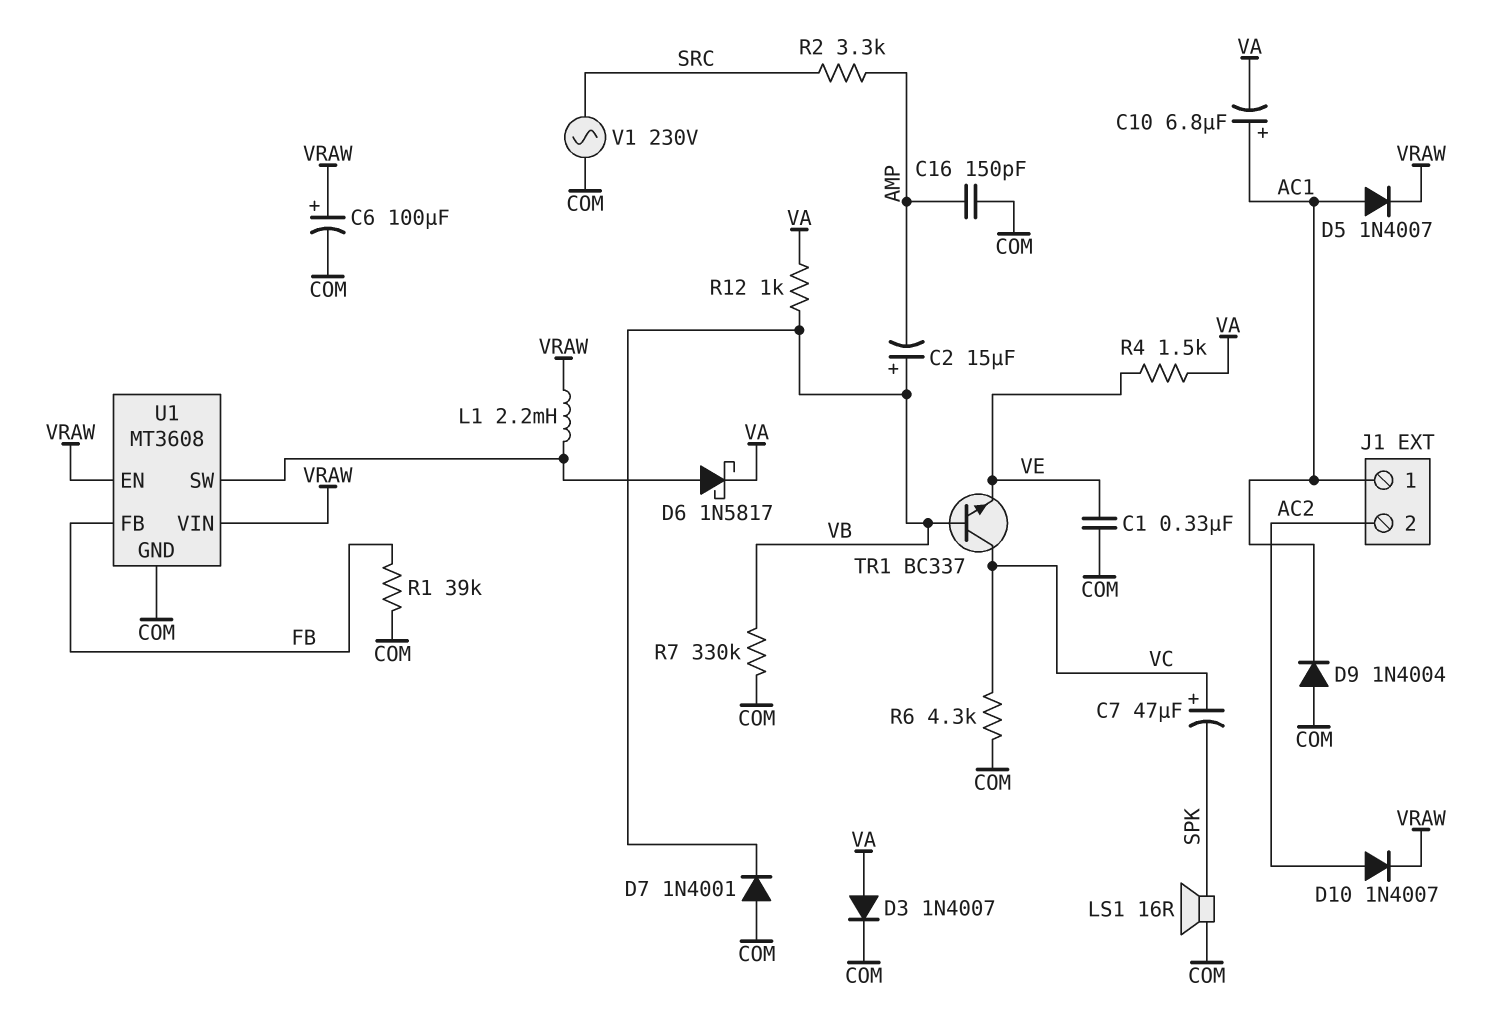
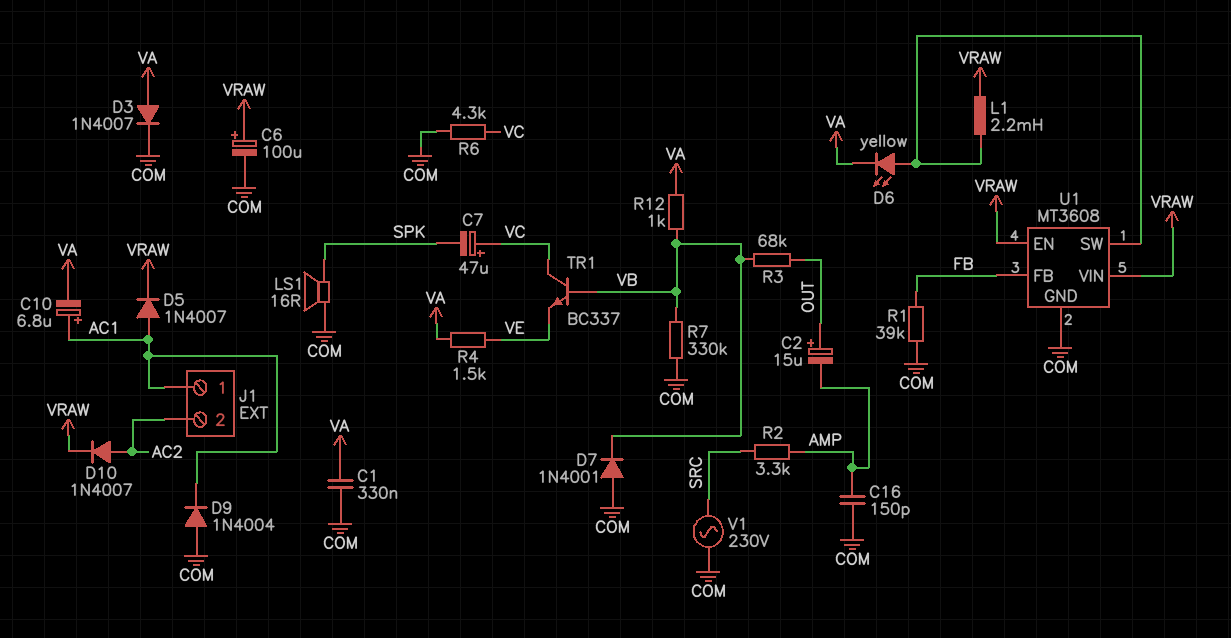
C1: 330nF (COM, VE) -> 330nF (COM, VA)
C2: 15uF (plus VB, minus AMP) -> 15uF (plus OUT, minus AMP)
D6: schottky 1N5817 (A U1/SW, K VA) -> LED yellow (A U1/SW, K VA)
R3: none -> 68k (OUT, VB)

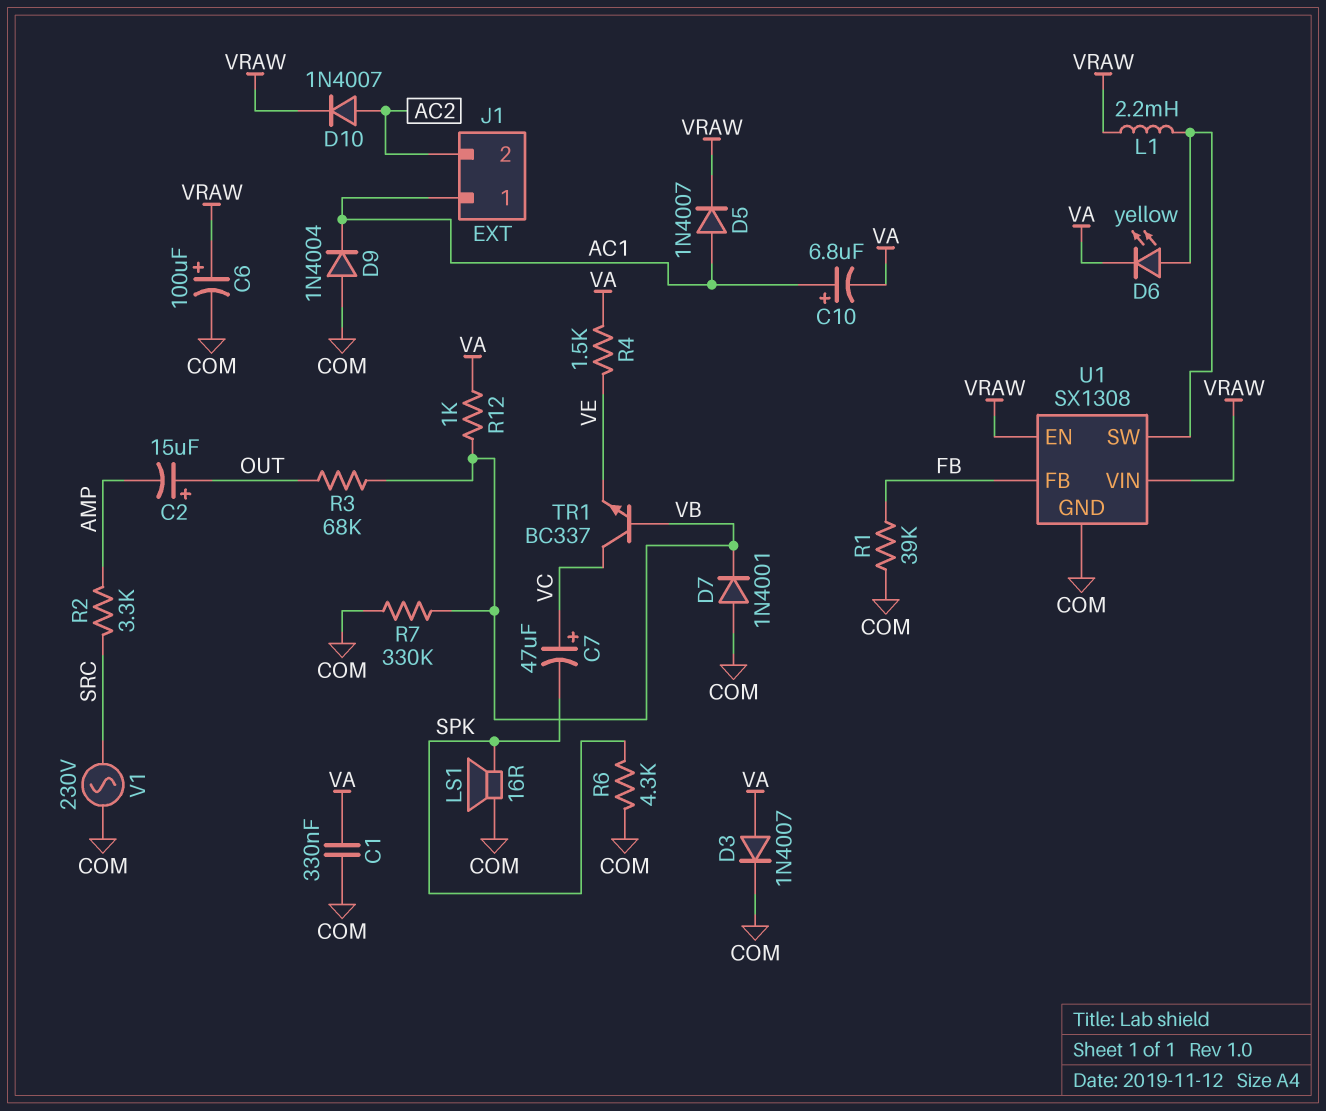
C16: 150pF (AMP, COM) -> none
R6: 4.3k (COM, VC) -> 4.3k (COM, SPK)
U1: MT3608 -> SX1308

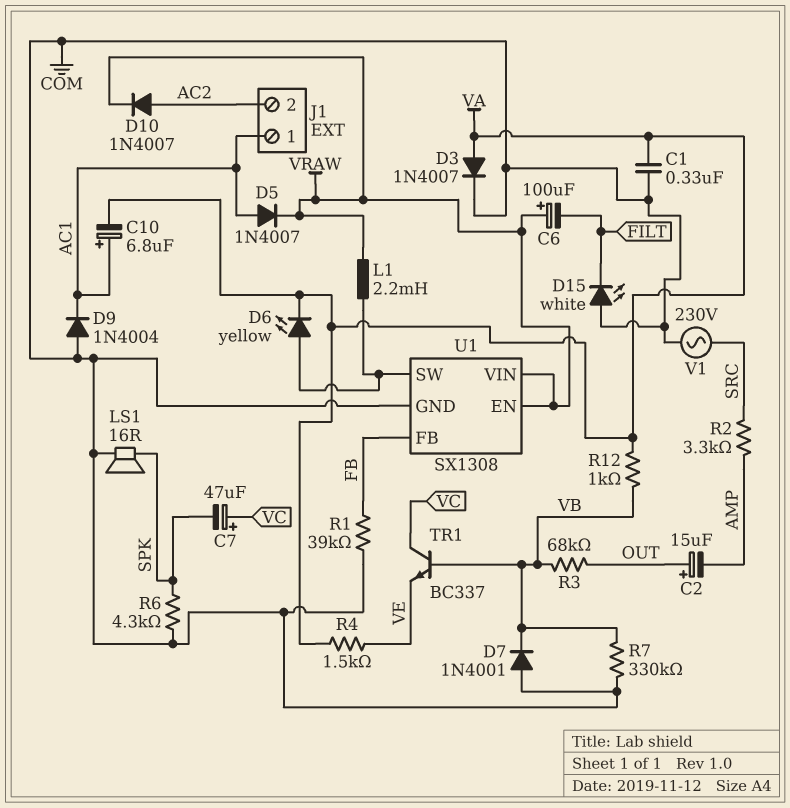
C6: 100uF (plus VRAW, minus COM) -> 100uF (plus VRAW, minus FILT)
D15: none -> LED white (A COM, K FILT)

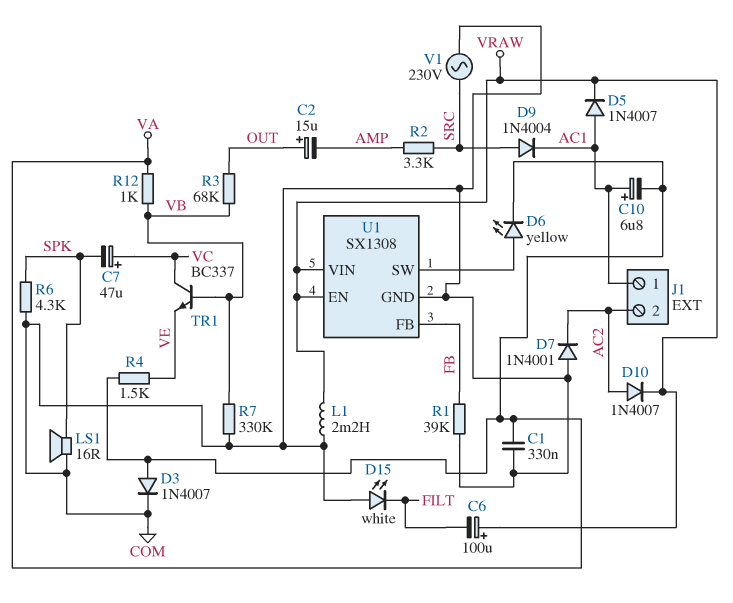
D7: diode 1N4001 (A COM, K VB) -> diode 1N4001 (A COM, K AC2)
D9: diode 1N4004 (A COM, K AC1) -> diode 1N4004 (A SRC, K AC1)
L1: 2.2mH (U1/SW, VRAW) -> 2.2mH (COM, VRAW)

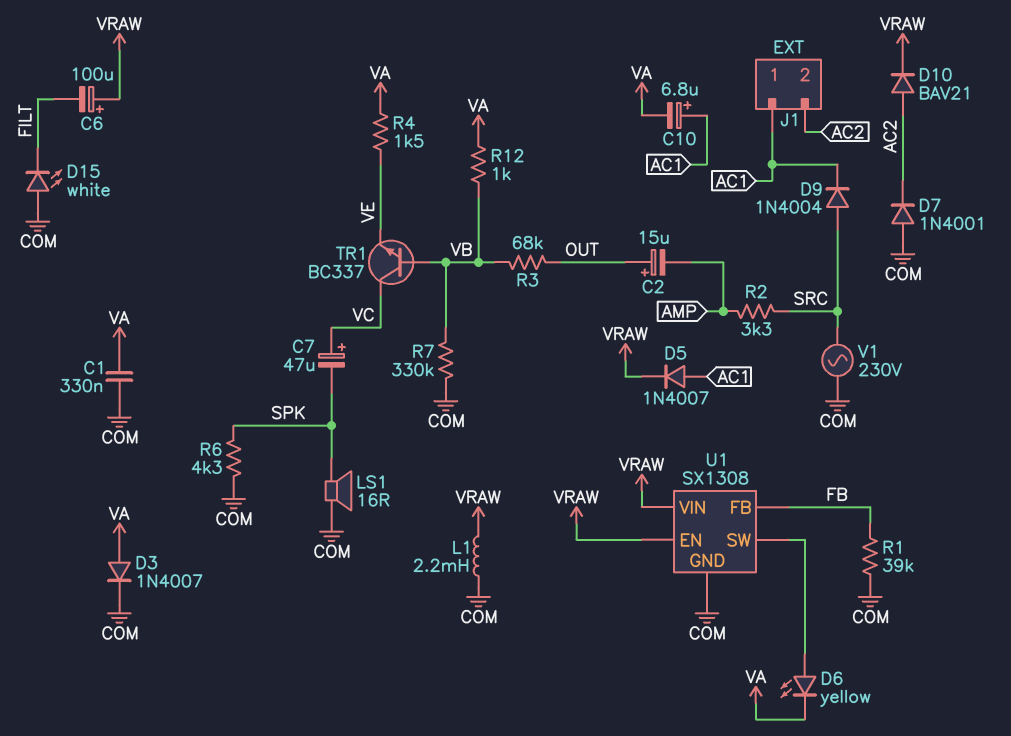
D10: diode 1N4007 (A AC2, K VRAW) -> diode BAV21 (A AC2, K VRAW)

